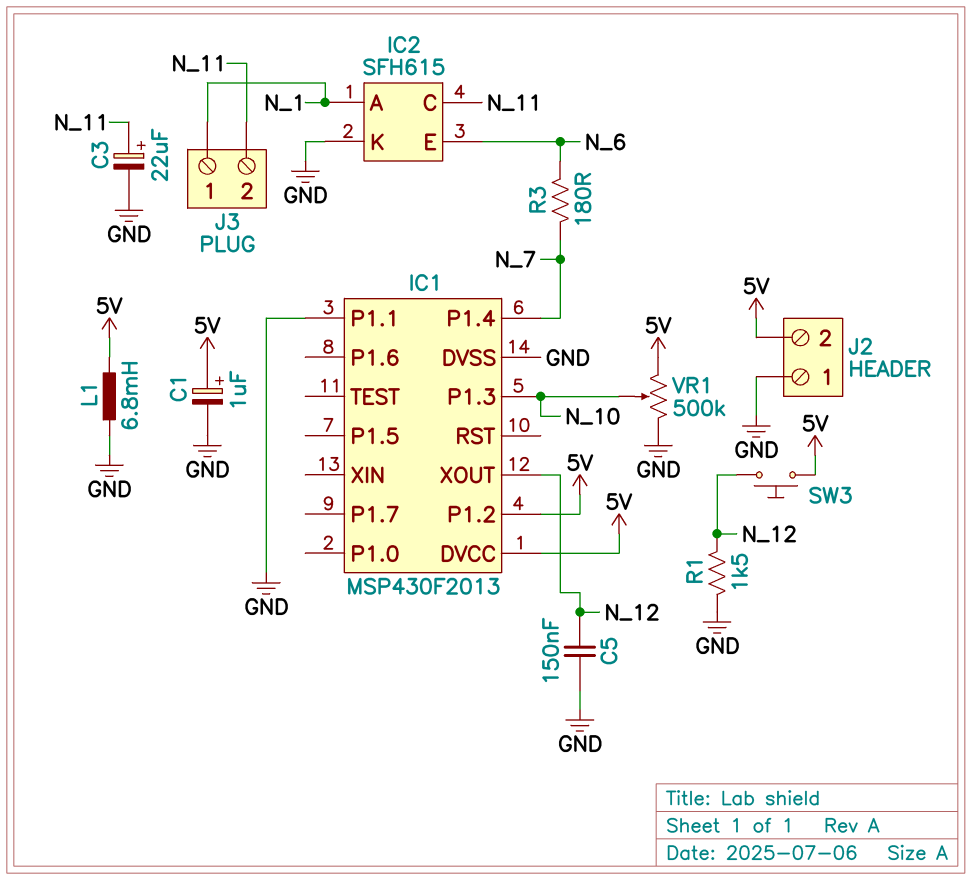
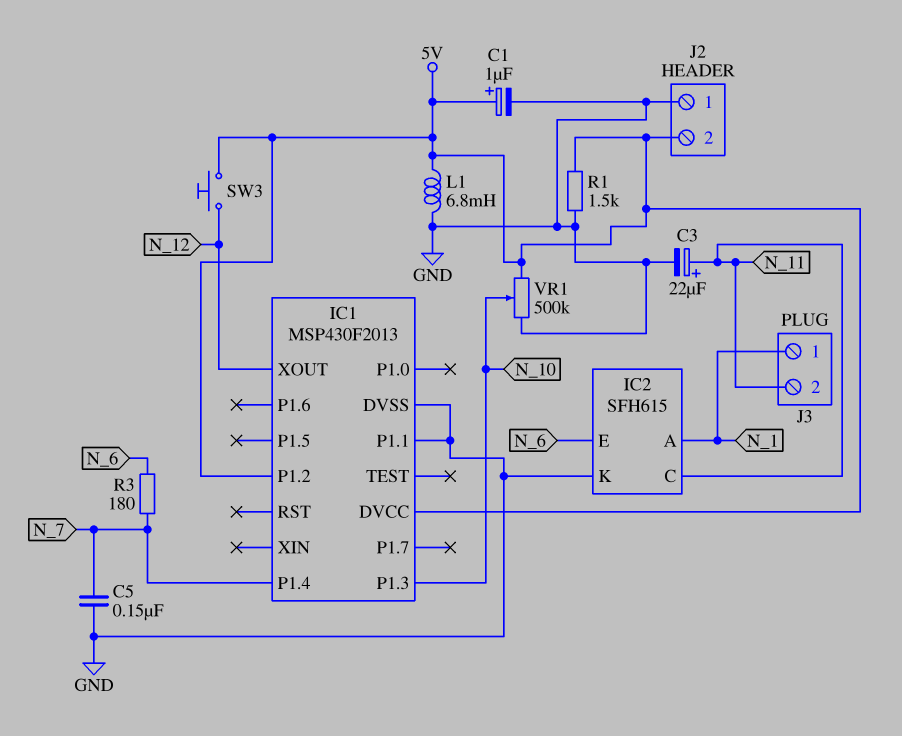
C5: 150nF (GND, N_12) -> 150nF (GND, N_7)
R1: 1.5k (GND, N_12) -> 1.5k (5V, GND)

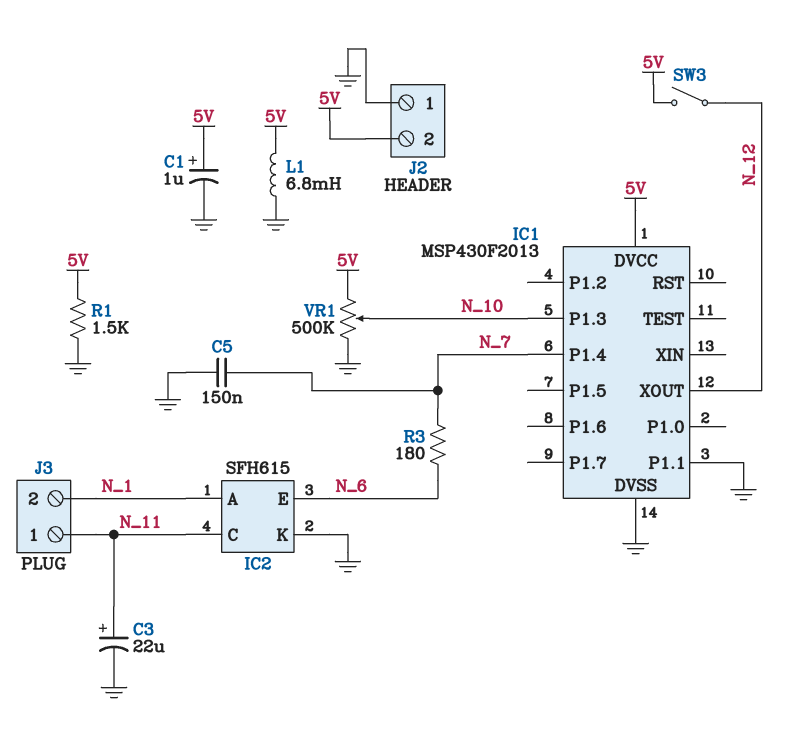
IC1 pin P1.2: 5V -> none
J3 pin 1: N_1 -> N_11
J3 pin 2: N_11 -> N_1
SW3: button (5V, N_12) -> switch (5V, N_12)

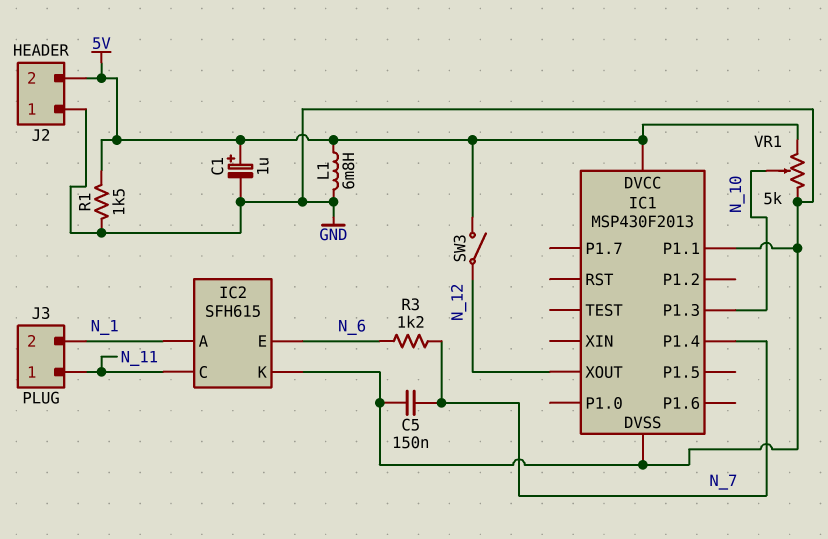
C3: 22uF (plus N_11, minus GND) -> none
R3: 180 (N_6, N_7) -> 1.2k (N_6, N_7)
VR1: 500k (5V, GND, wiper N_10) -> 5k (5V, GND, wiper N_10)

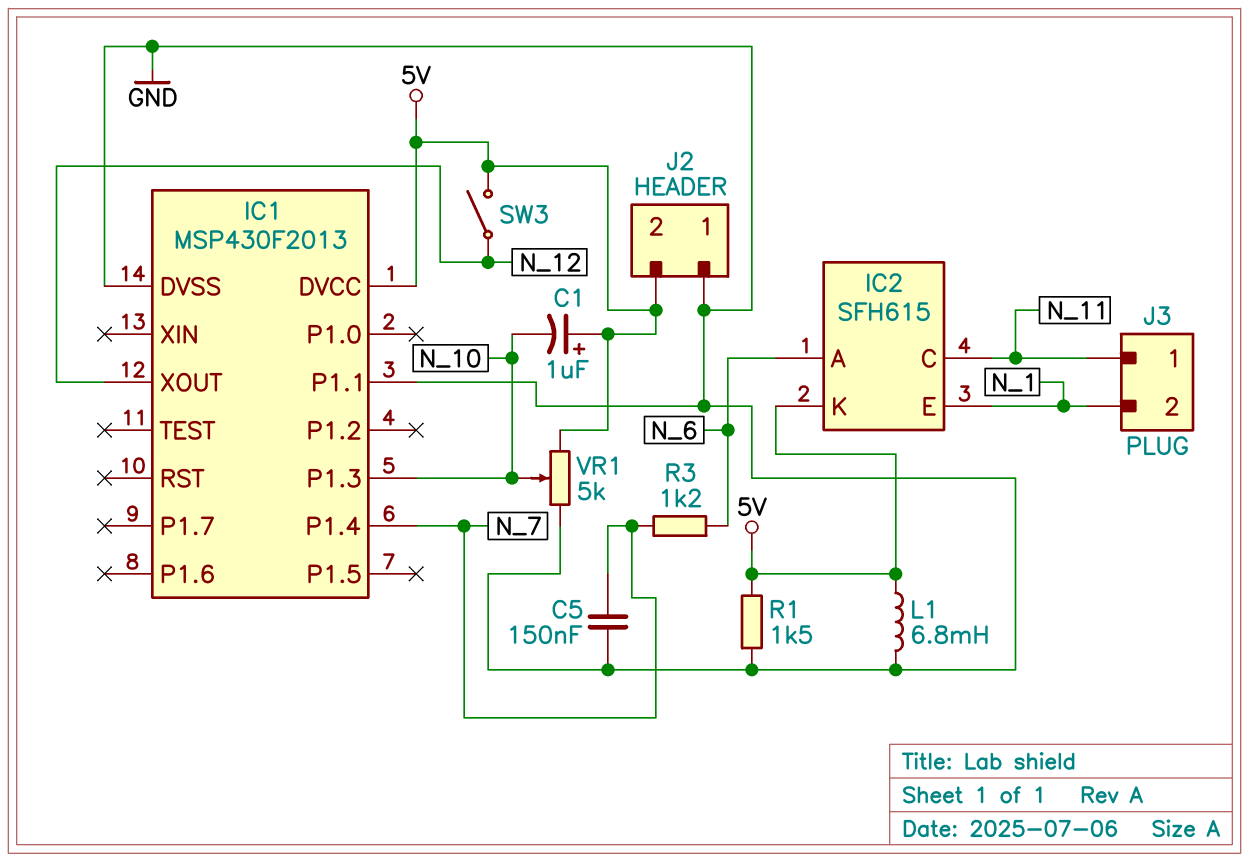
C1: 1uF (plus 5V, minus GND) -> 1uF (plus 5V, minus N_10)
IC2 pin A: N_1 -> N_6
IC2 pin E: N_6 -> N_1
IC2 pin K: GND -> 5V

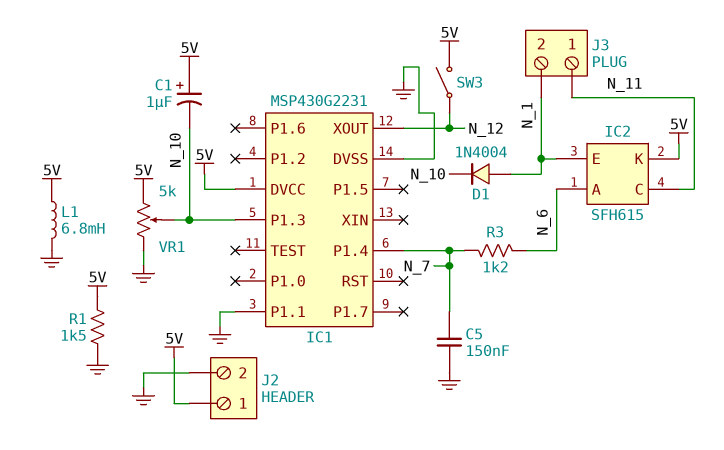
D1: none -> diode 1N4004 (A N_1, K N_10)
IC1: MSP430F2013 -> MSP430G2231
J2 pin 1: GND -> 5V
J2 pin 2: 5V -> GND

